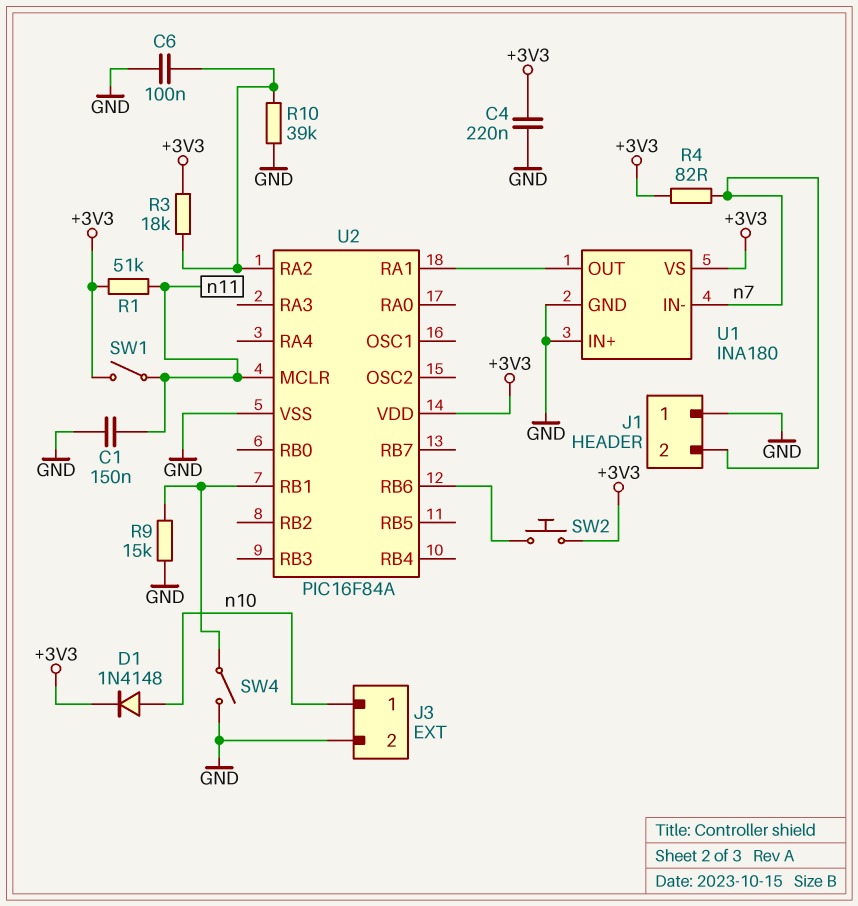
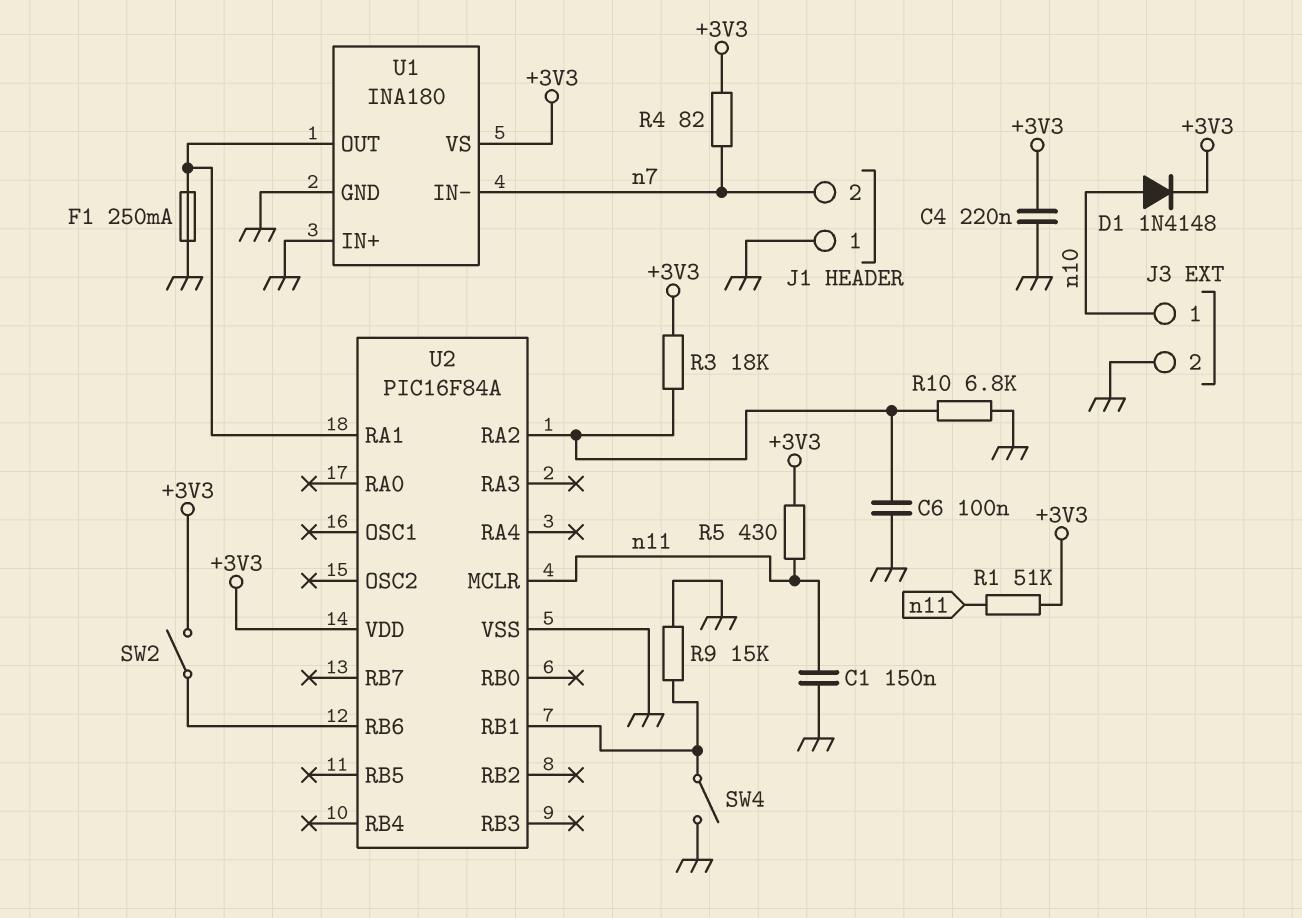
F1: none -> 250mA (GND, U1/OUT)
R5: none -> 430 (+3V3, n11)
R10: 39k (GND, U2/RA2) -> 6.8k (GND, U2/RA2)
SW1: switch (+3V3, n11) -> none
SW2: button (+3V3, U2/RB6) -> switch (+3V3, U2/RB6)

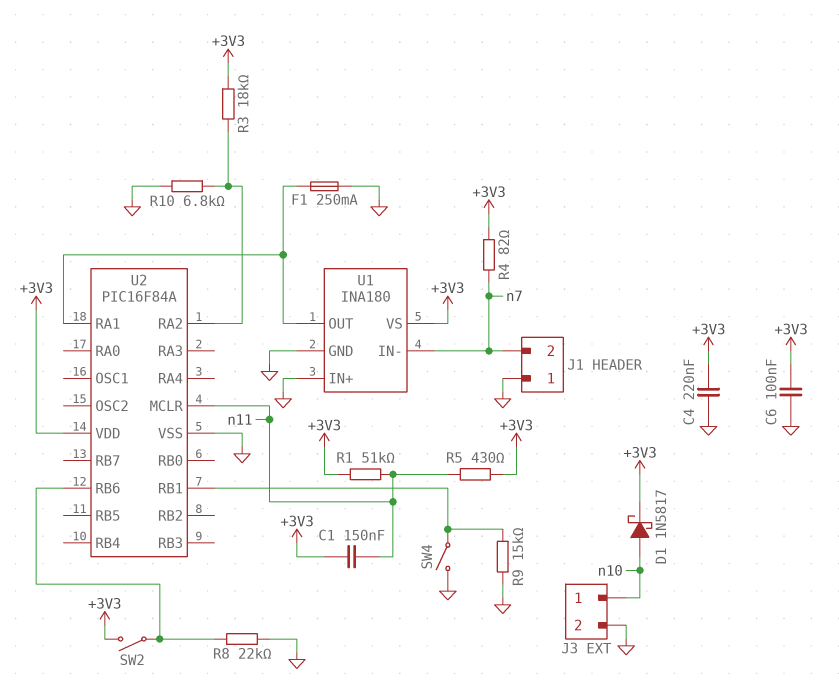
C1: 150nF (GND, n11) -> 150nF (+3V3, n11)
C6: 100nF (GND, U2/RA2) -> 100nF (+3V3, GND)
D1: diode 1N4148 (A n10, K +3V3) -> schottky 1N5817 (A n10, K +3V3)
R8: none -> 22k (GND, U2/RB6)

